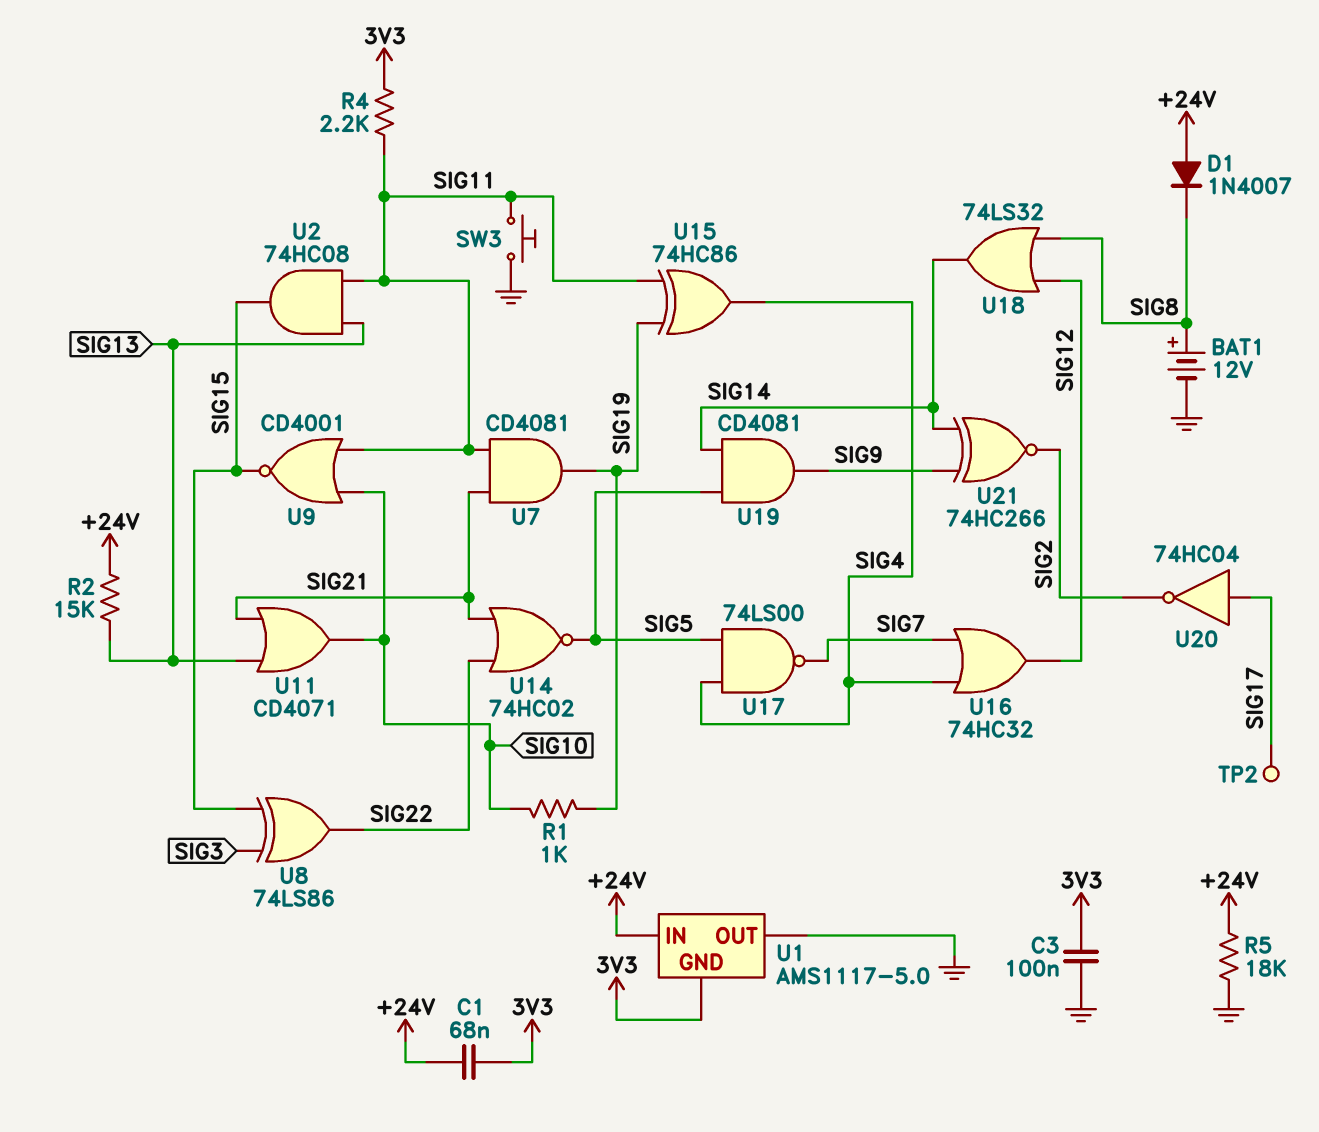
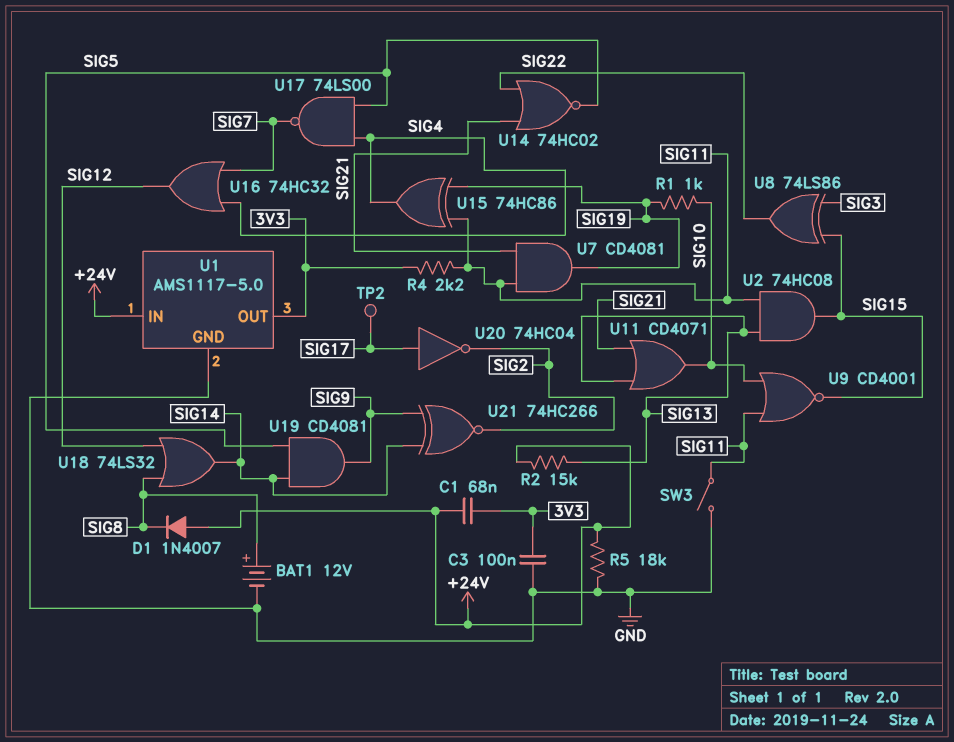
SW3: button (GND, SIG11) -> switch (GND, SIG11)
U1 pin GND: 3V3 -> GND
U1 pin OUT: GND -> 3V3

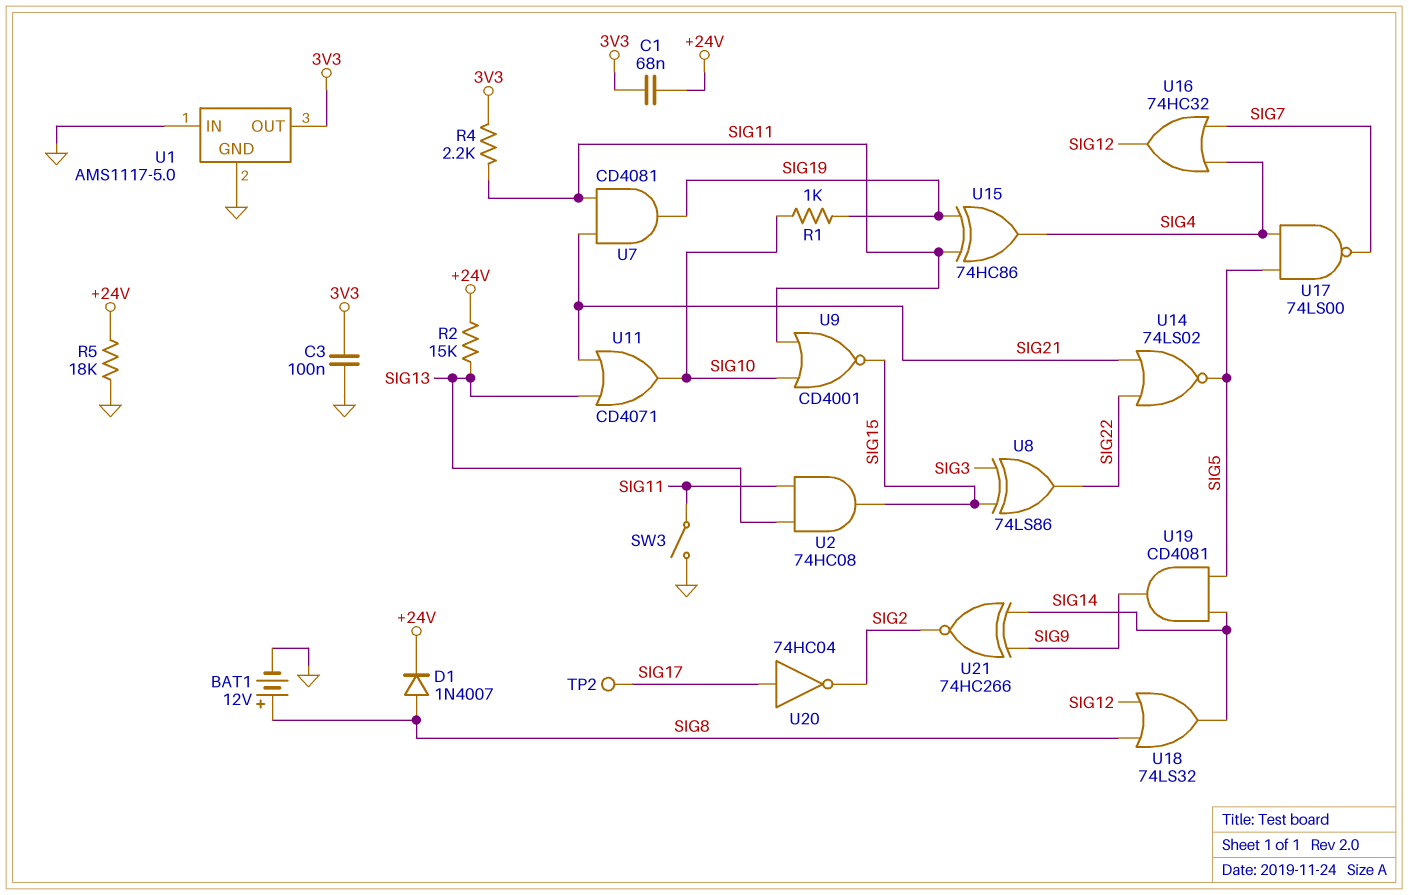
D1: diode 1N4007 (A +24V, K SIG8) -> diode 1N4007 (A SIG8, K +24V)
U1 pin IN: +24V -> GND
U14: NOR 74HC02 (in SIG21, in SIG22, out SIG5) -> NOR 74LS02 (in SIG21, in SIG22, out SIG5)

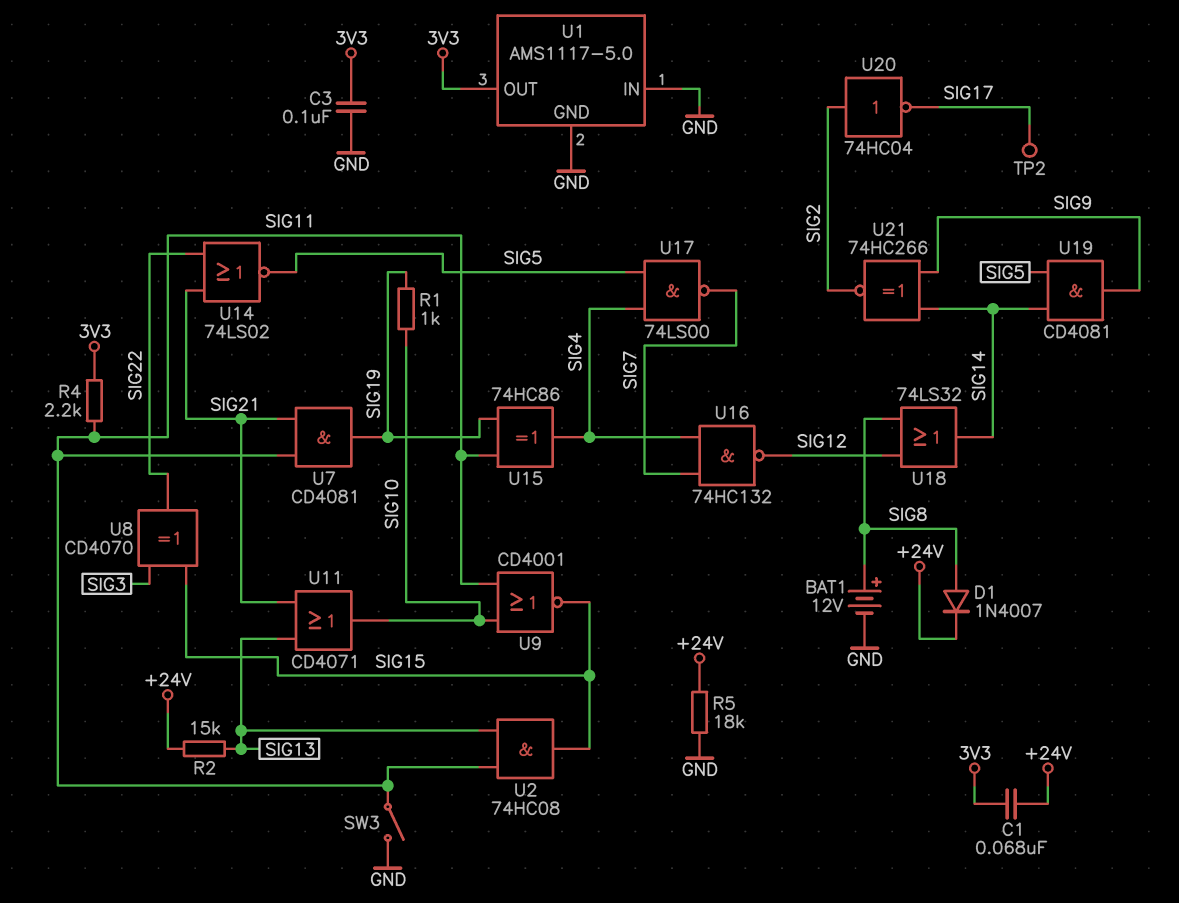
U8: XOR 74LS86 (in SIG3, in SIG15, out SIG22) -> XOR CD4070 (in SIG3, in SIG15, out SIG22)
U16: OR 74HC32 (in SIG4, in SIG7, out SIG12) -> NAND 74HC132 (in SIG4, in SIG7, out SIG12)
U20: NOT 74HC04 (in SIG17, out SIG2) -> NOT 74HC04 (in SIG2, out SIG17)

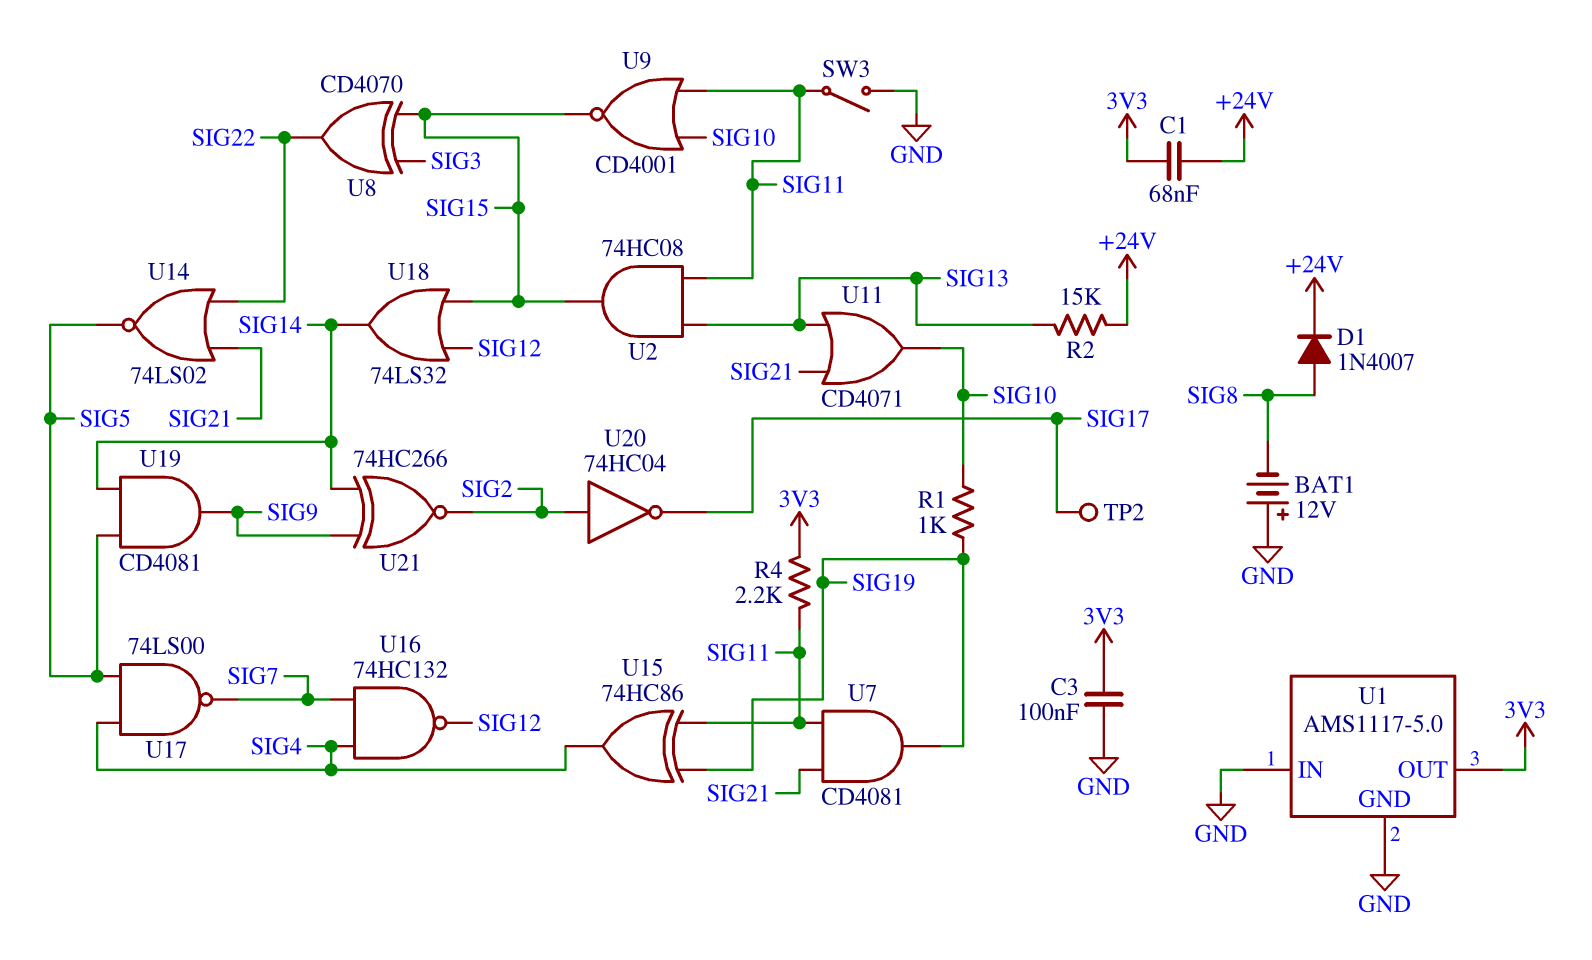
BAT1: 12V (plus SIG8, minus GND) -> 12V (plus GND, minus SIG8)
R5: 18k (+24V, GND) -> none
U18: OR 74LS32 (in SIG8, in SIG12, out SIG14) -> OR 74LS32 (in SIG12, in SIG15, out SIG14)

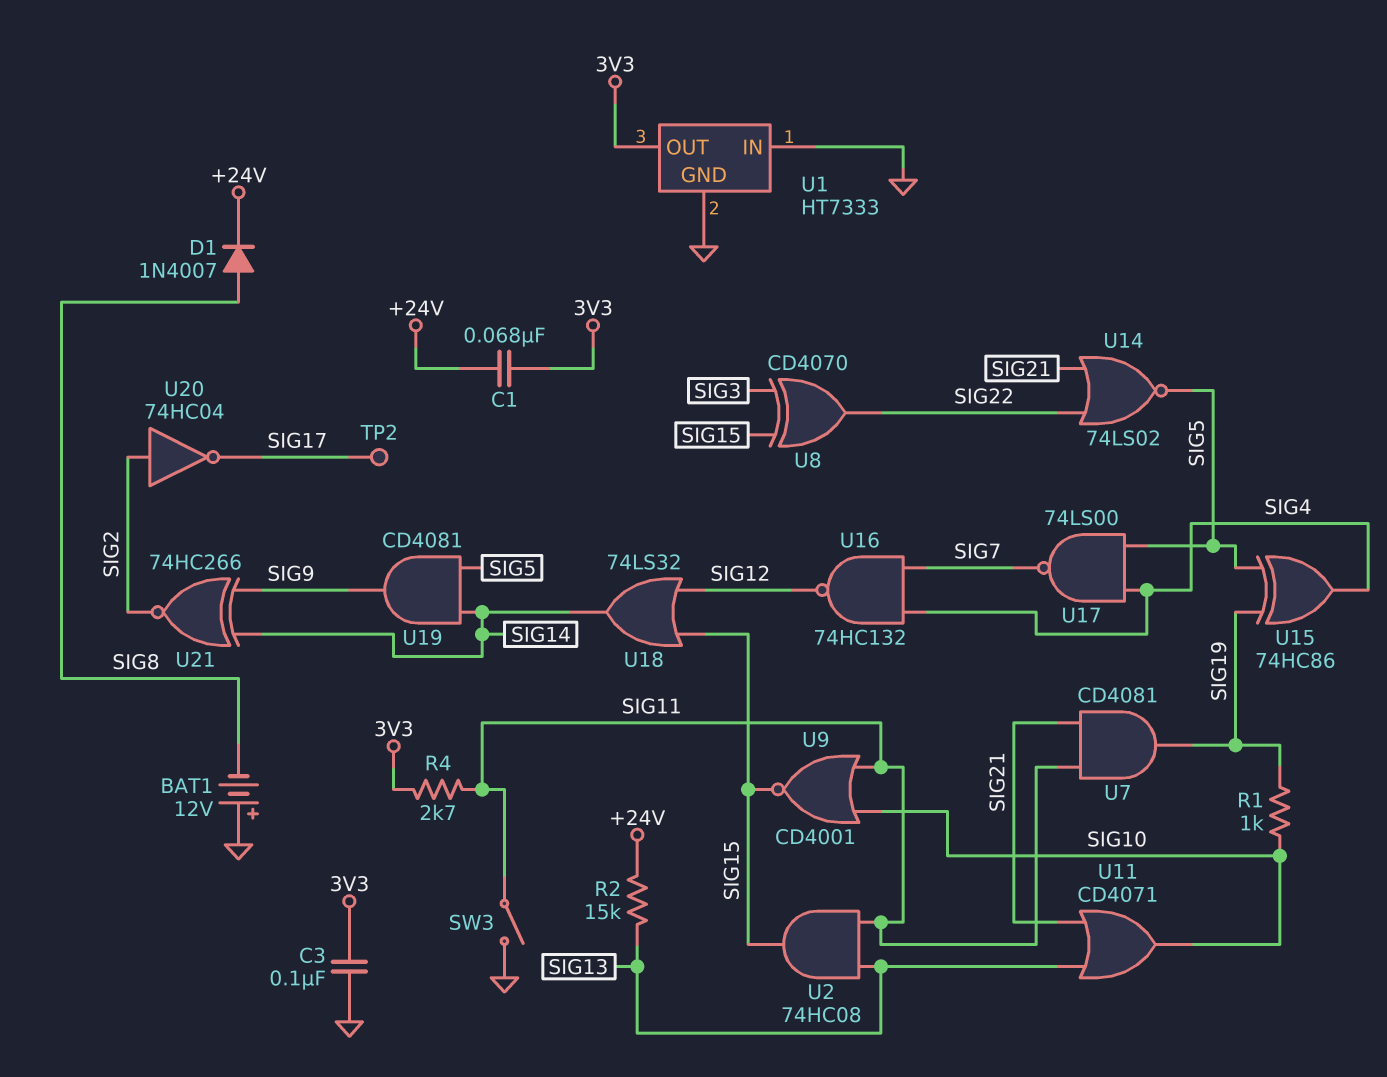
R4: 2.2k (3V3, SIG11) -> 2.7k (3V3, SIG11)
U1: AMS1117-5.0 -> HT7333
U15: XOR 74HC86 (in SIG11, in SIG19, out SIG4) -> XOR 74HC86 (in SIG5, in SIG19, out SIG4)

